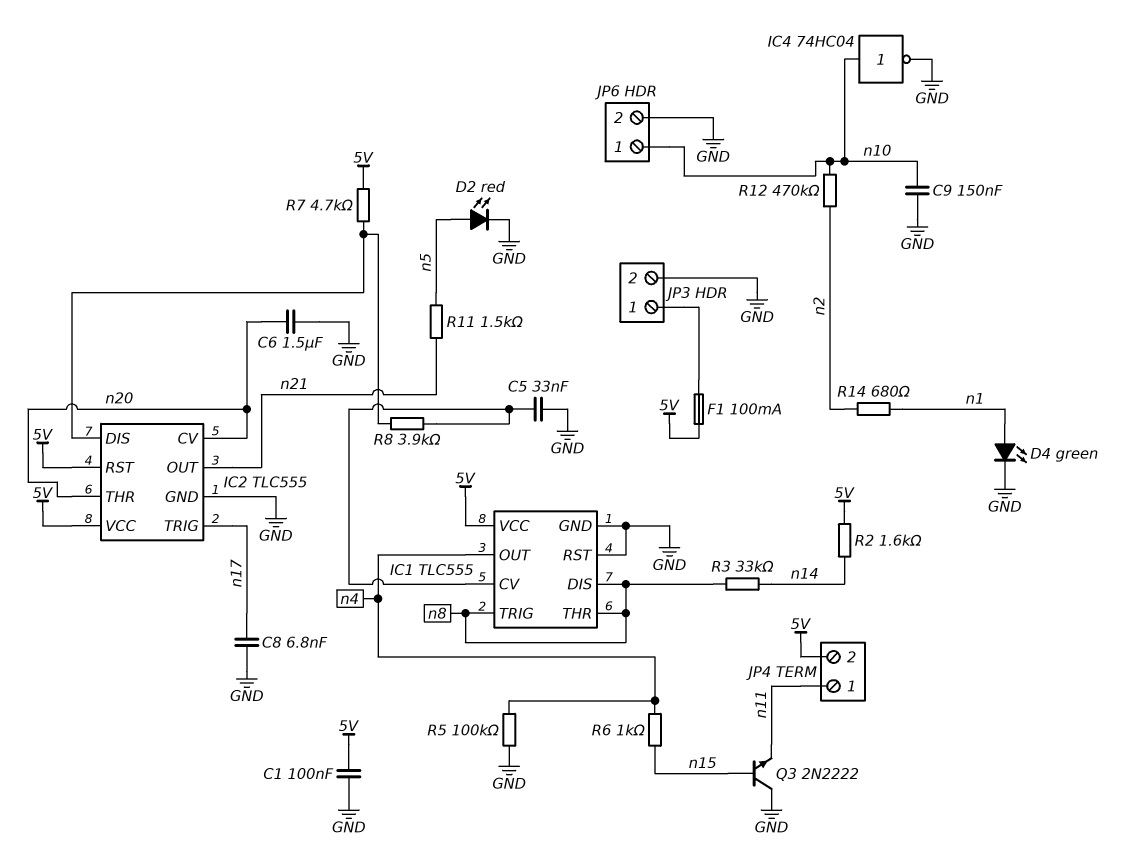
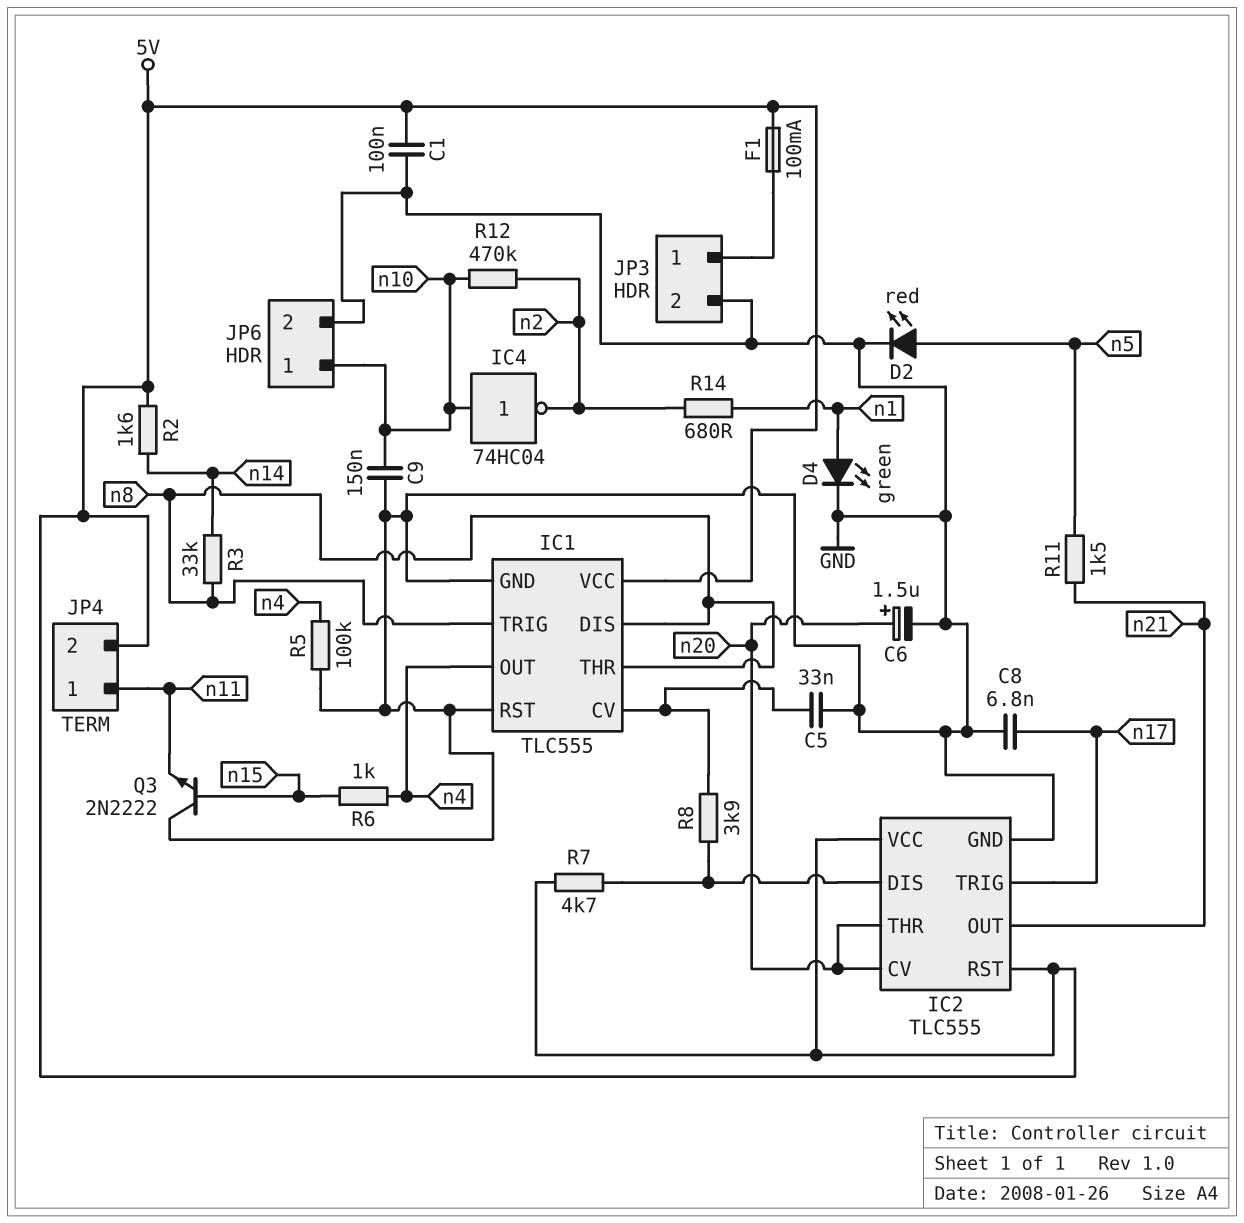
C6: 1.5uF (GND, n20) -> 1.5uF (plus n20, minus GND)
IC4: NOT 74HC04 (in n10, out GND) -> NOT 74HC04 (in n10, out n2)

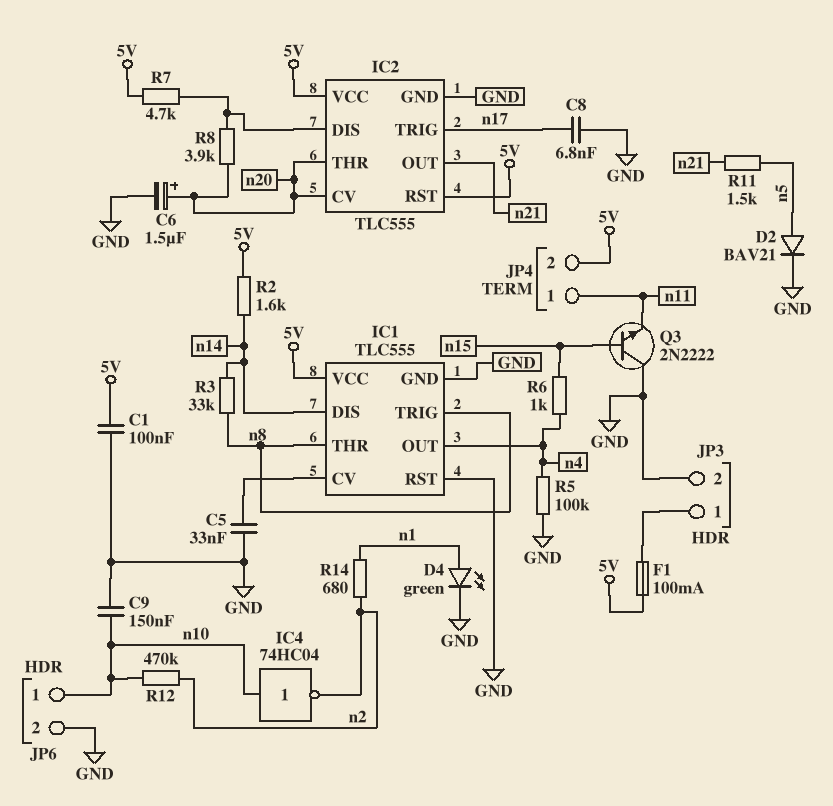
D2: LED red (A n5, K GND) -> diode BAV21 (A n5, K GND)
IC1 pin DIS: n8 -> n14
R8: 3.9k (IC1/CV, IC2/DIS) -> 3.9k (IC2/DIS, n20)

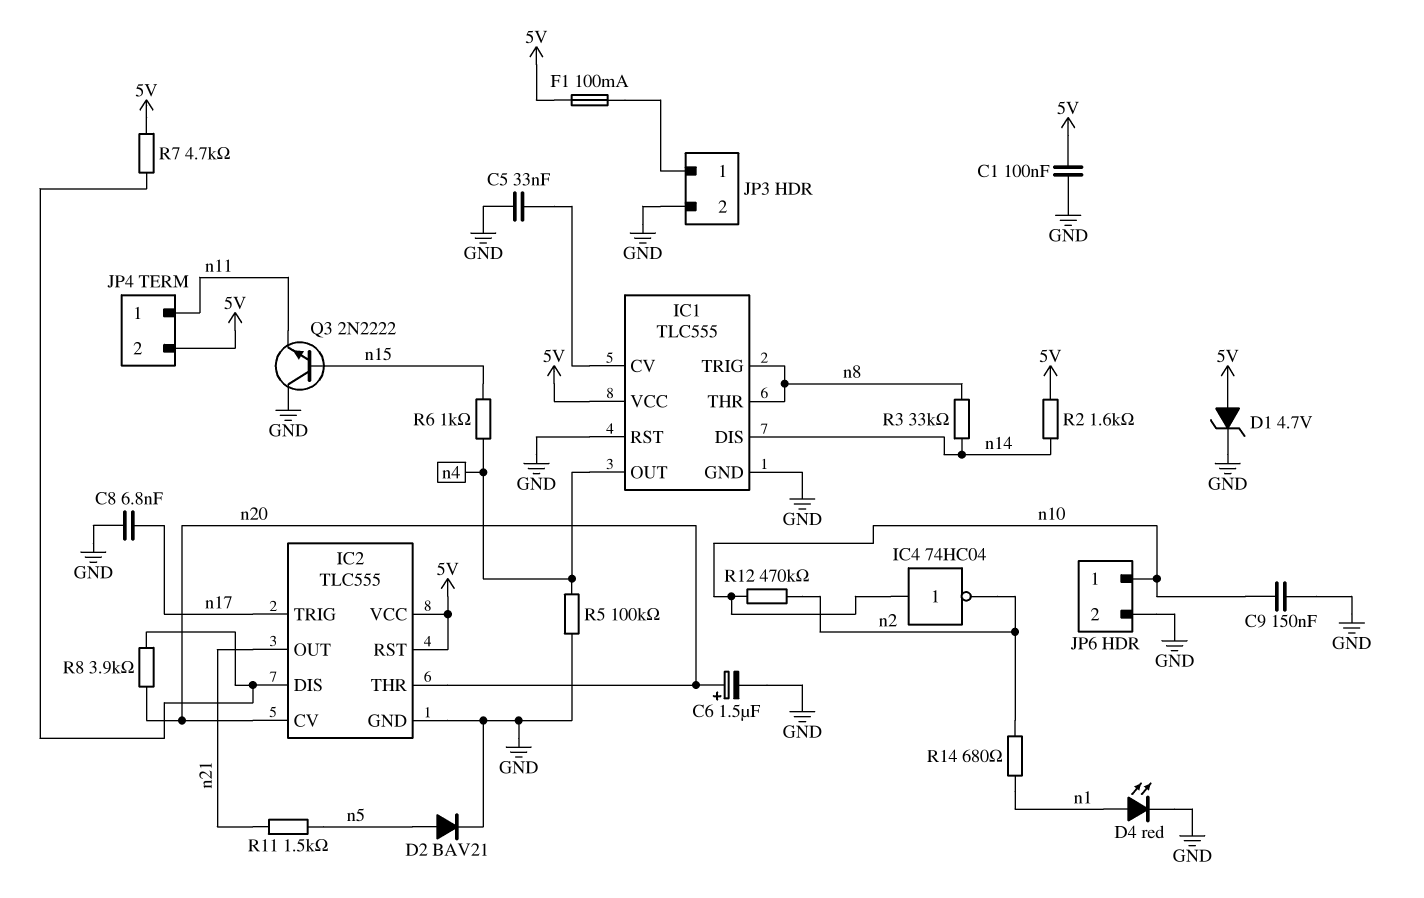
D1: none -> zener 4.7V (A 5V, K GND)
D4: LED green (A n1, K GND) -> LED red (A n1, K GND)

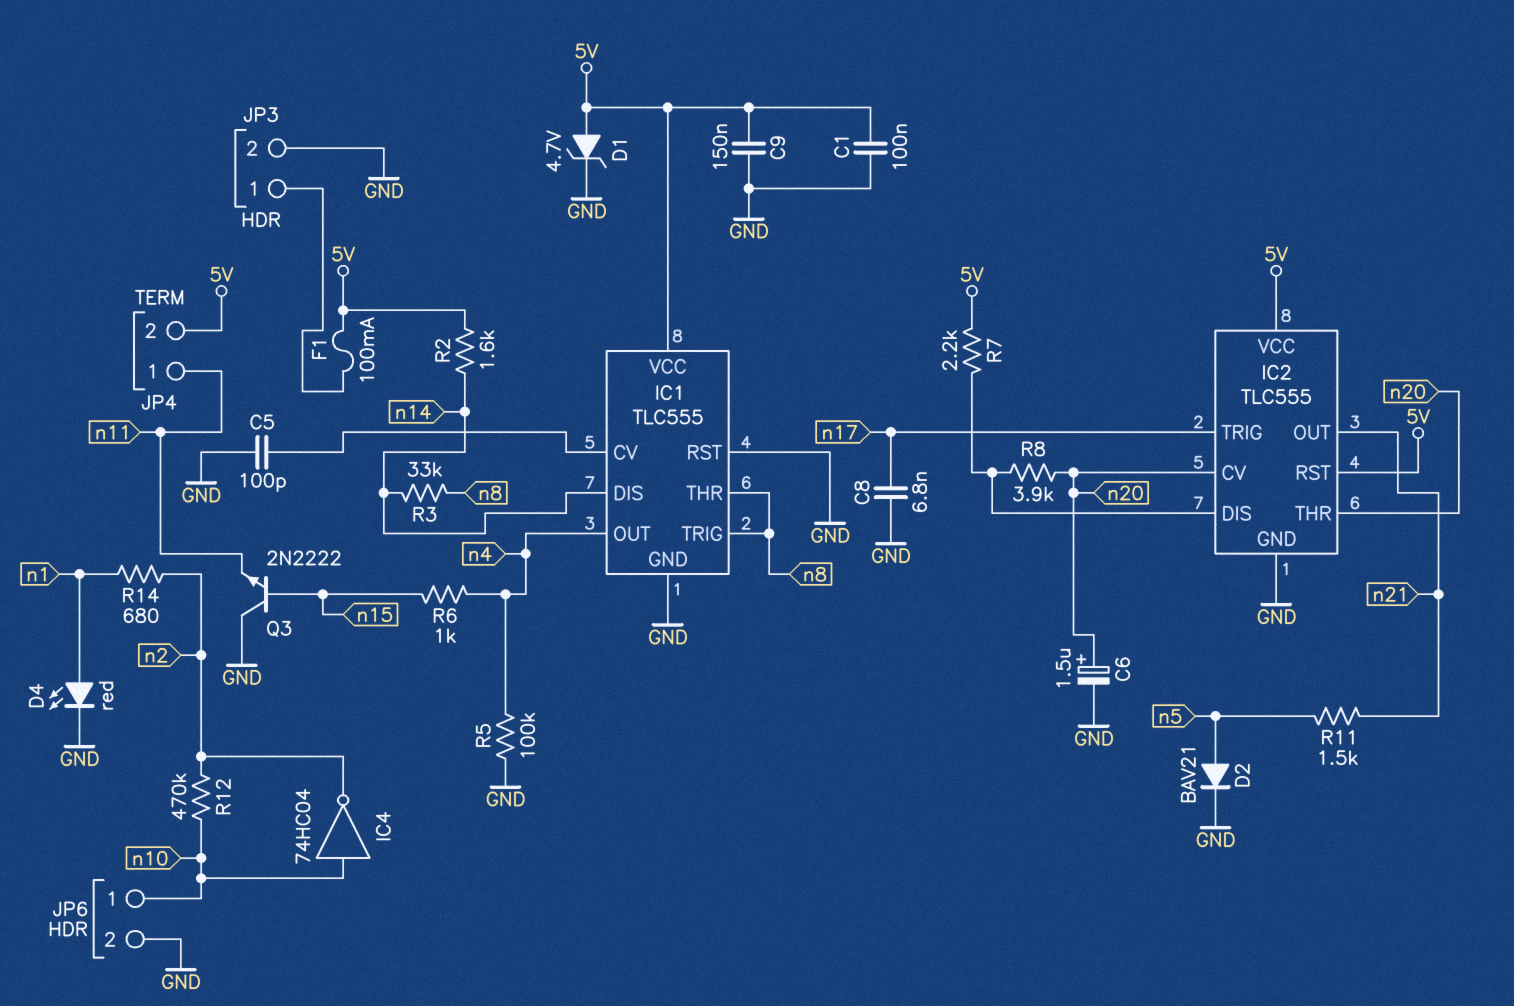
C5: 33nF (GND, IC1/CV) -> 100pF (GND, IC1/CV)
C9: 150nF (GND, n10) -> 150nF (5V, GND)
R7: 4.7k (5V, IC2/DIS) -> 2.2k (5V, IC2/DIS)

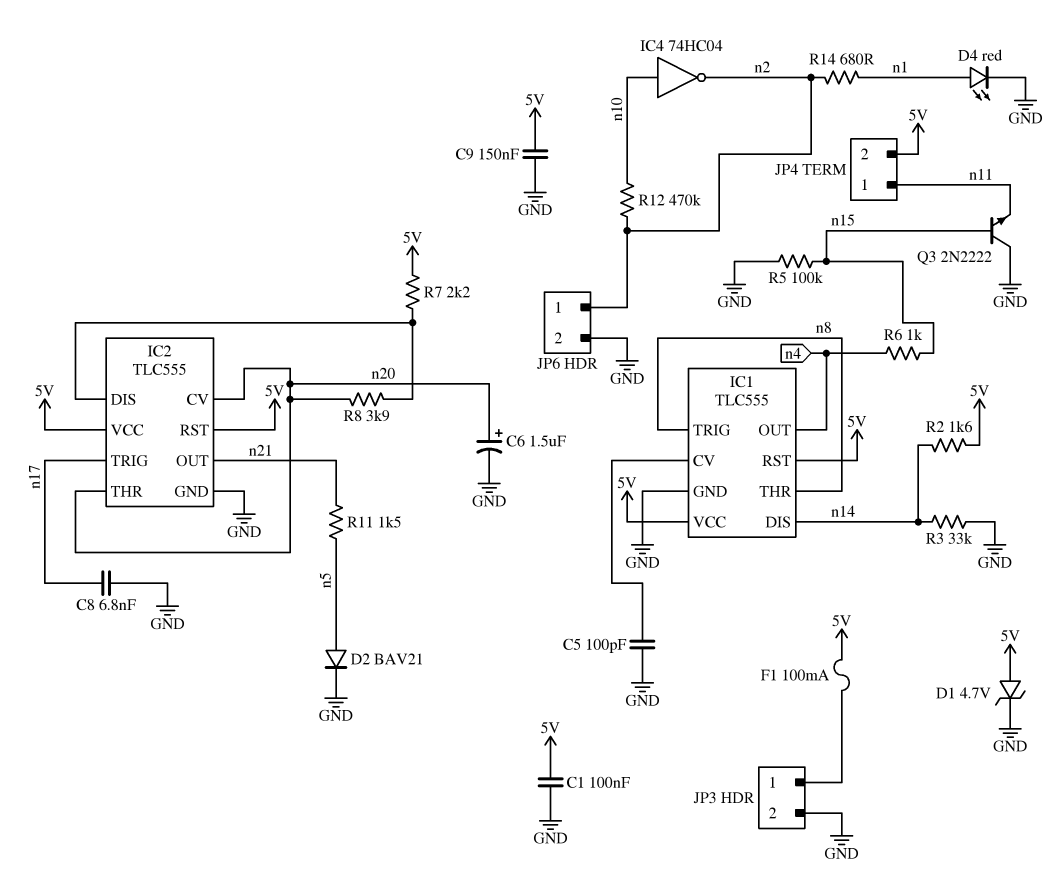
IC1 pin RST: GND -> 5V
JP6 pin 1: n10 -> n2
R3: 33k (n8, n14) -> 33k (GND, n14)
R5: 100k (GND, n4) -> 100k (GND, n15)

